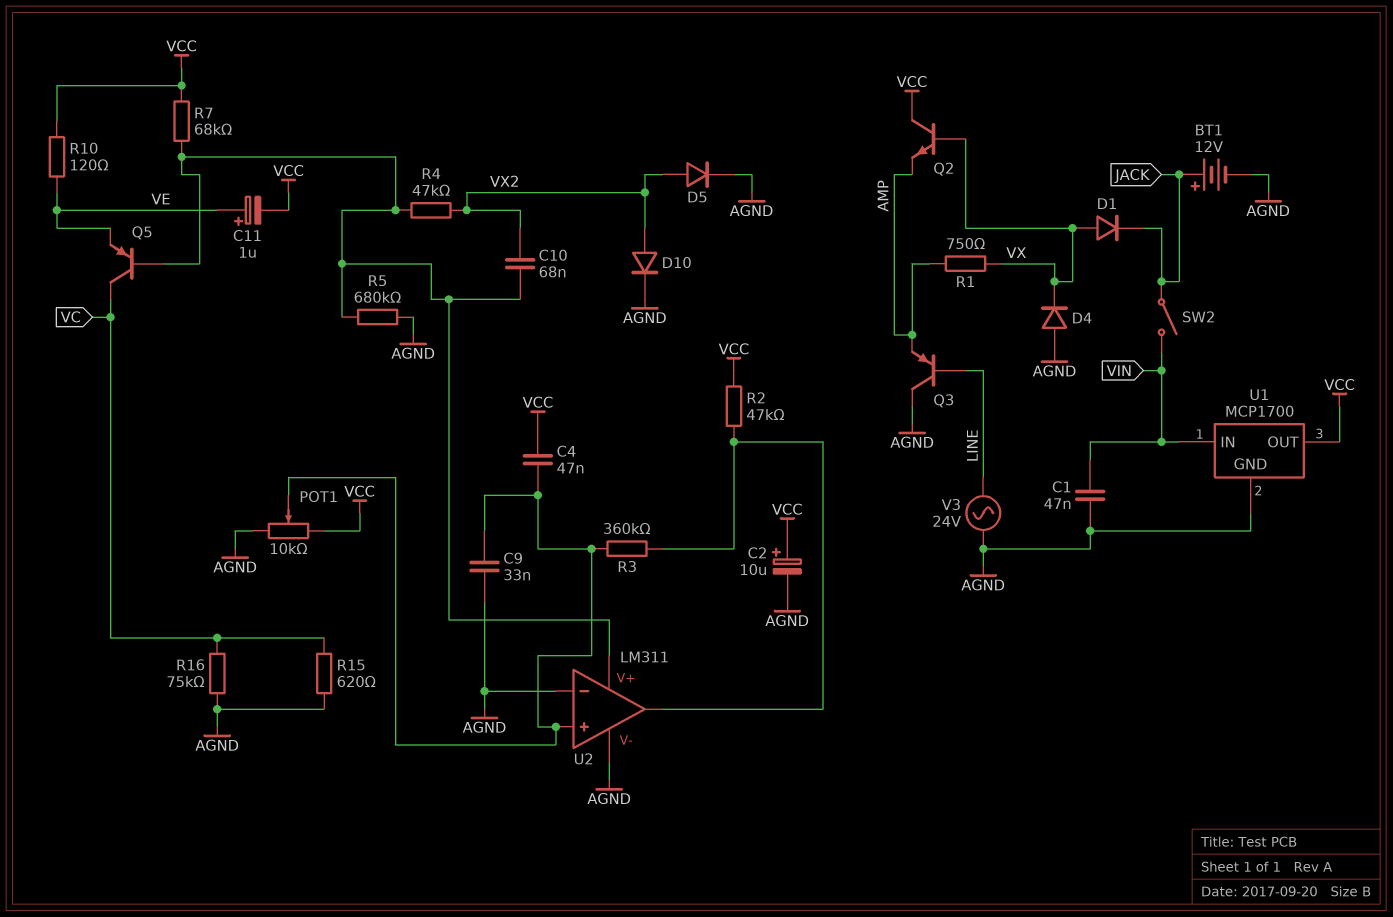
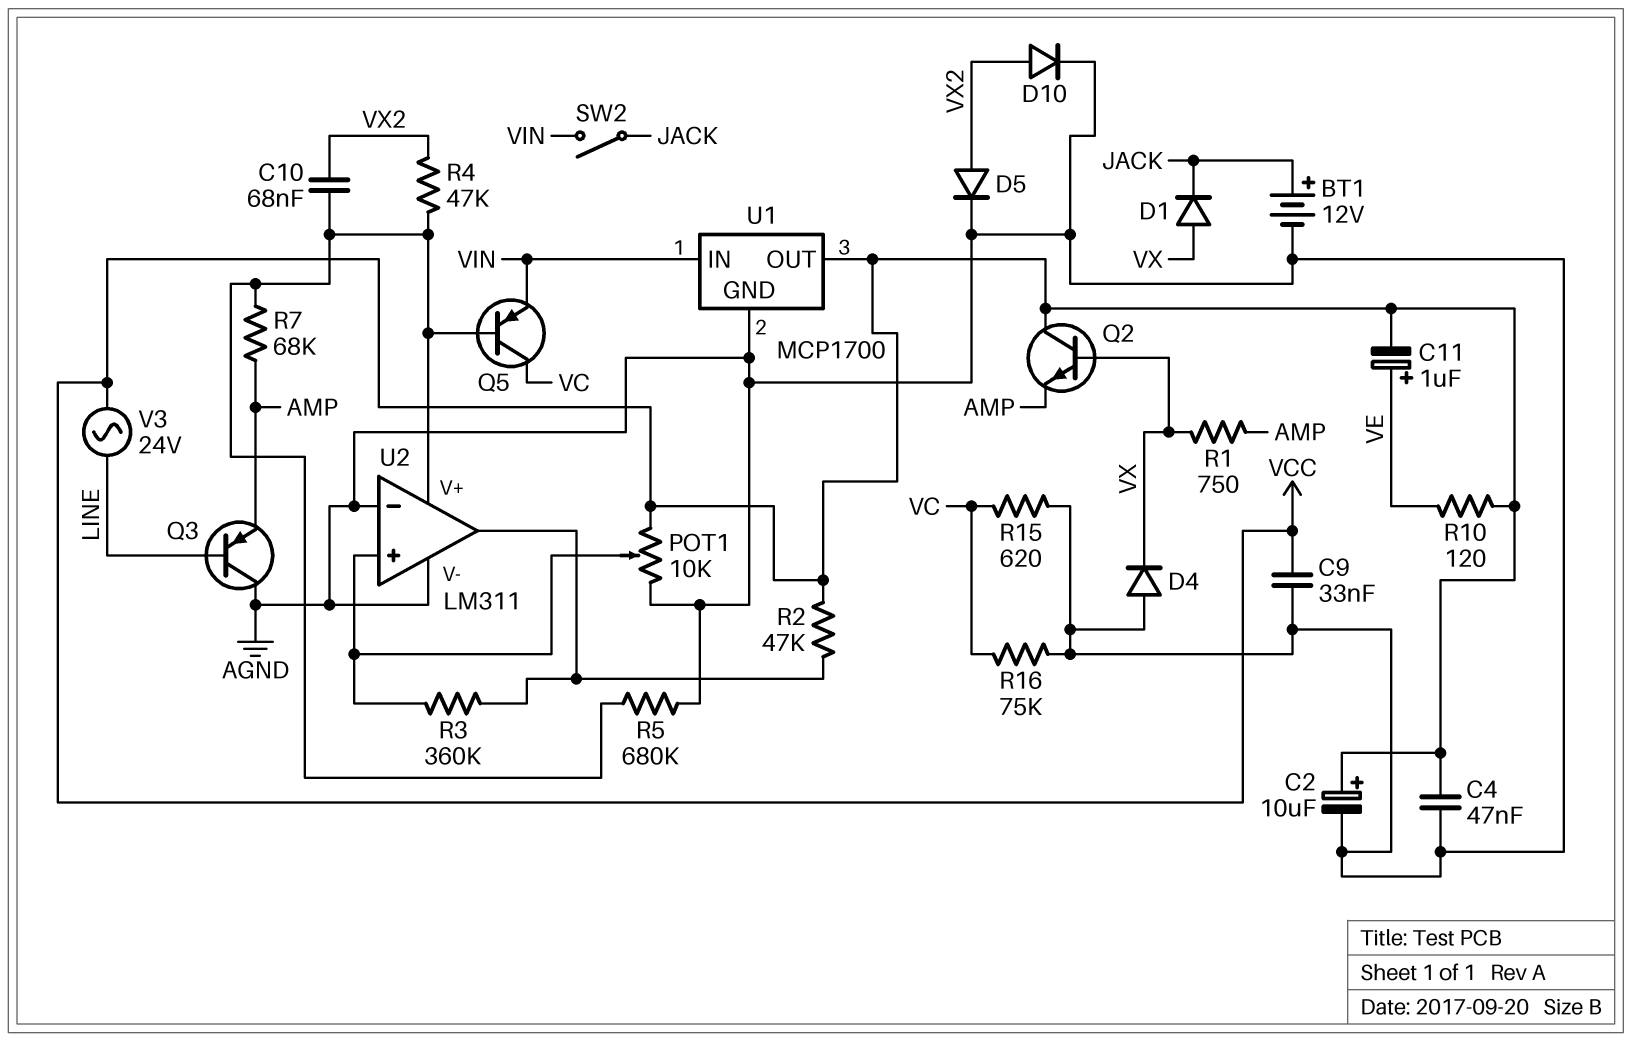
C1: 47nF (AGND, VIN) -> none
C4: 47nF (U2/in+, VCC) -> 47nF (AGND, VCC)
C9: 33nF (AGND, U2/in+) -> 33nF (AGND, VCC)
Q5: PNP (B U2/V+, C VC, E VE) -> PNP (B U2/V+, C VC, E VIN)
R7: 68k (U2/V+, VCC) -> 68k (AMP, U2/V+)
V3: AC 24V (AGND, LINE) -> AC 24V (LINE, VCC)

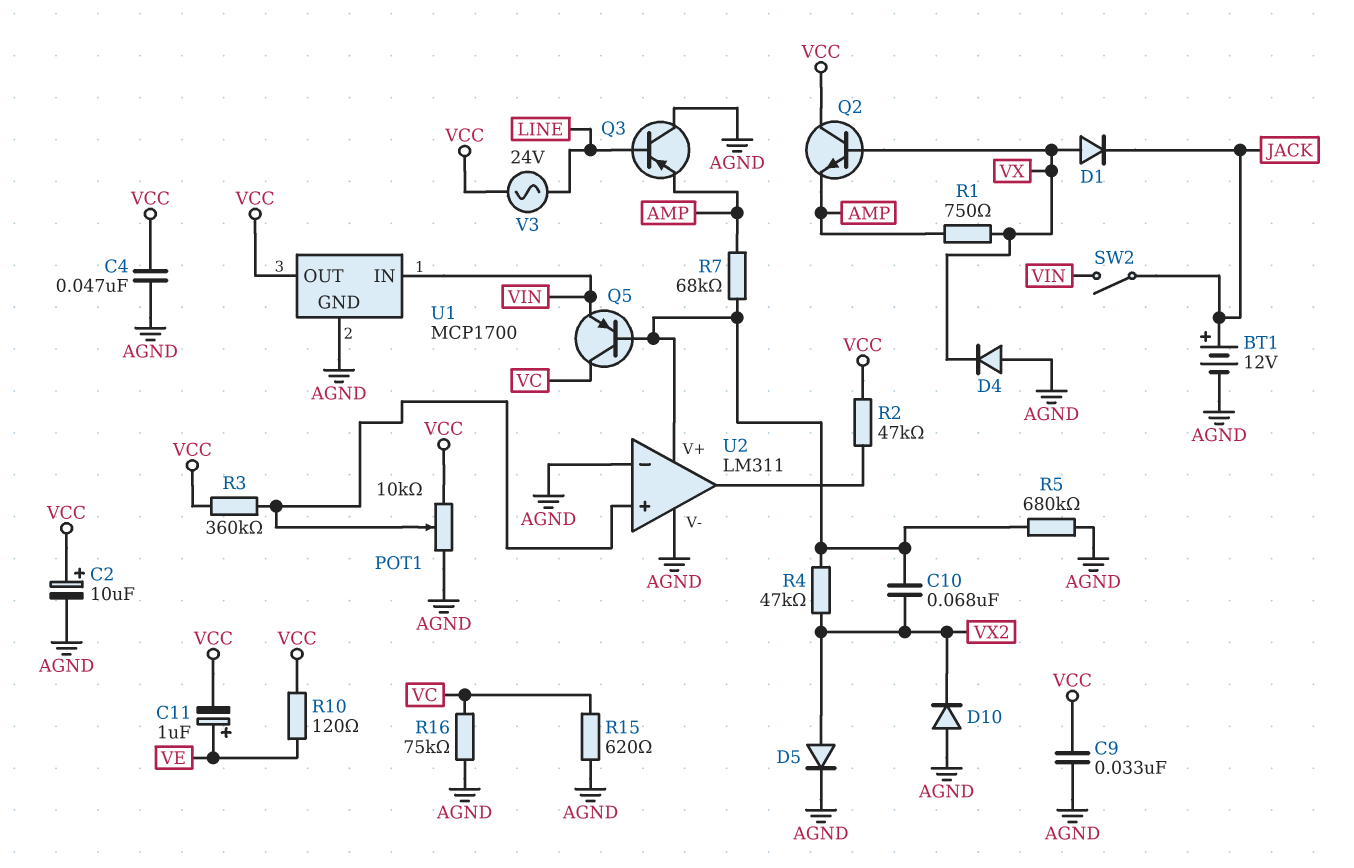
D10: diode (A VX2, K AGND) -> diode (A AGND, K VX2)
R3: 360k (U2/in+, U2/out) -> 360k (U2/in+, VCC)

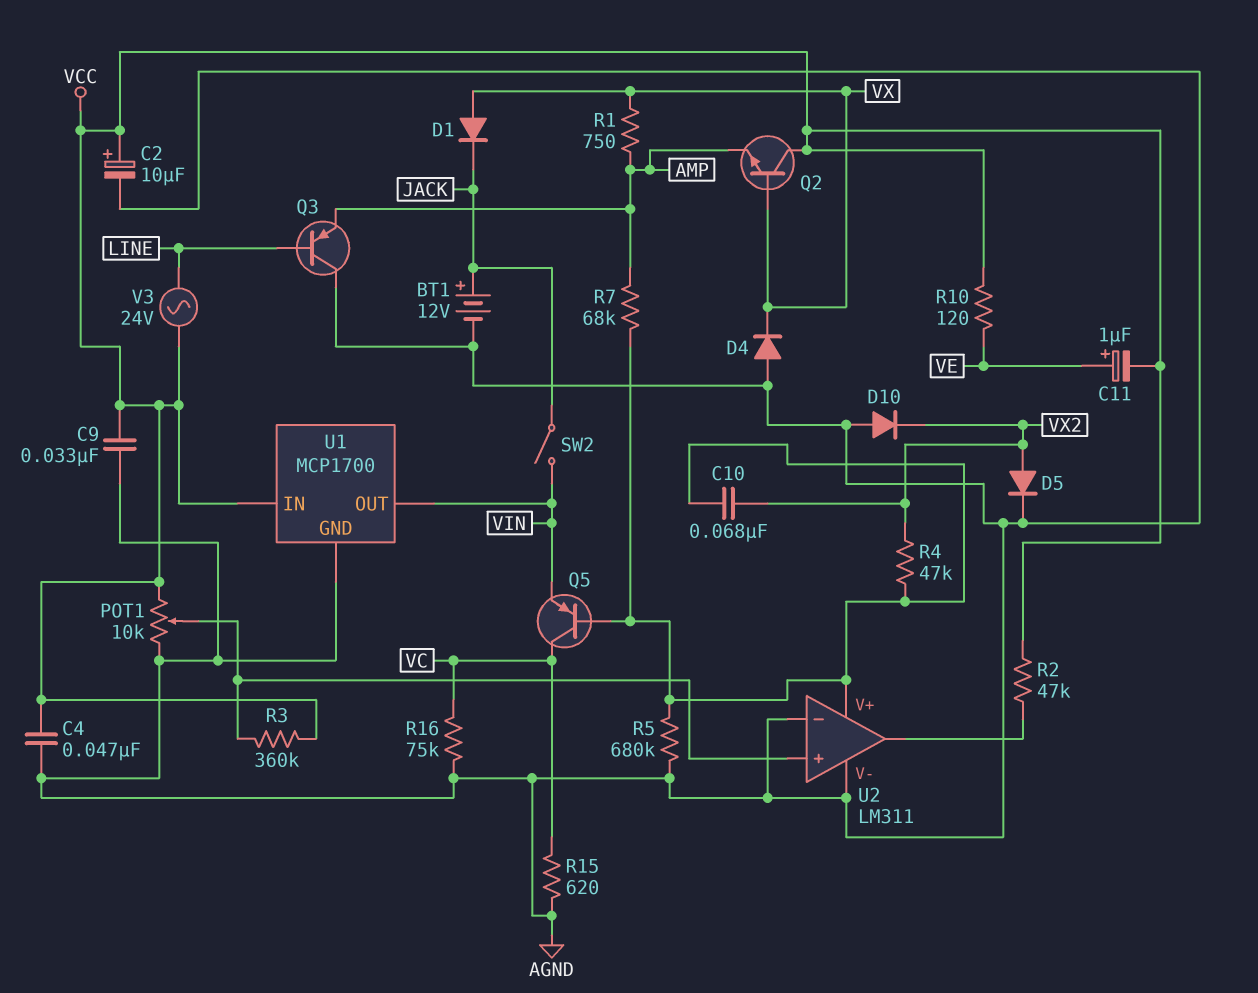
U1 pin IN: VIN -> VCC
U1 pin OUT: VCC -> VIN

